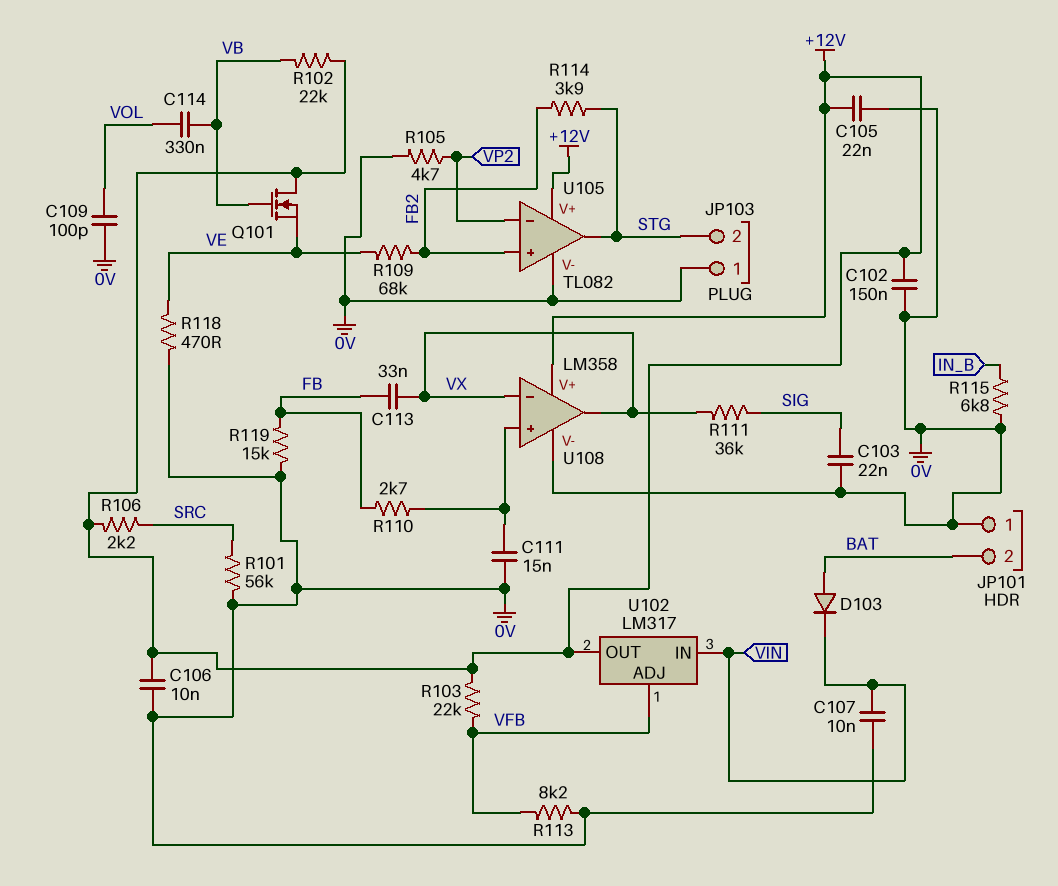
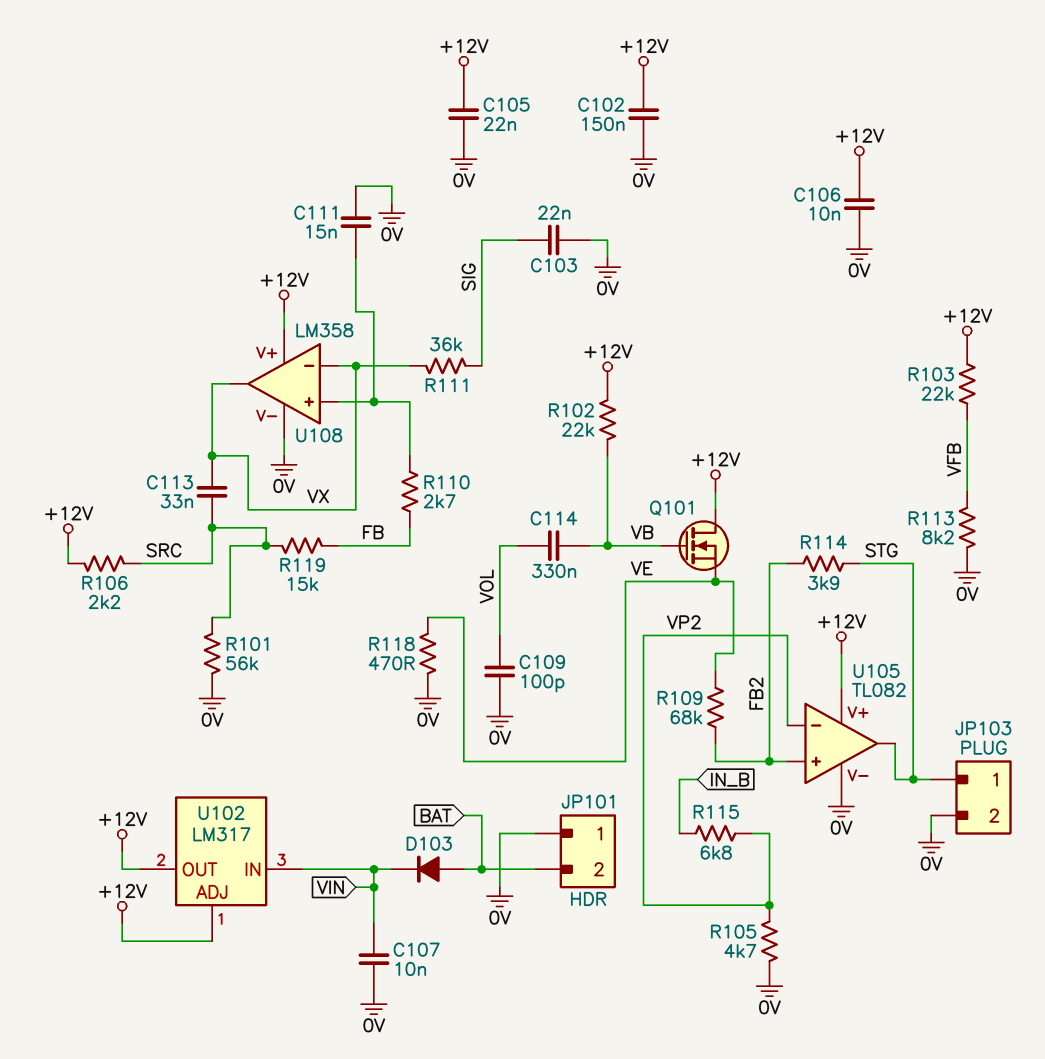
C113: 33nF (FB, VX) -> 33nF (SRC, VX)
JP103 pin 1: 0V -> STG
JP103 pin 2: STG -> 0V
R115: 6.8k (0V, IN_B) -> 6.8k (IN_B, VP2)
R119: 15k (0V, FB) -> 15k (FB, SRC)
U102 pin ADJ: VFB -> +12V

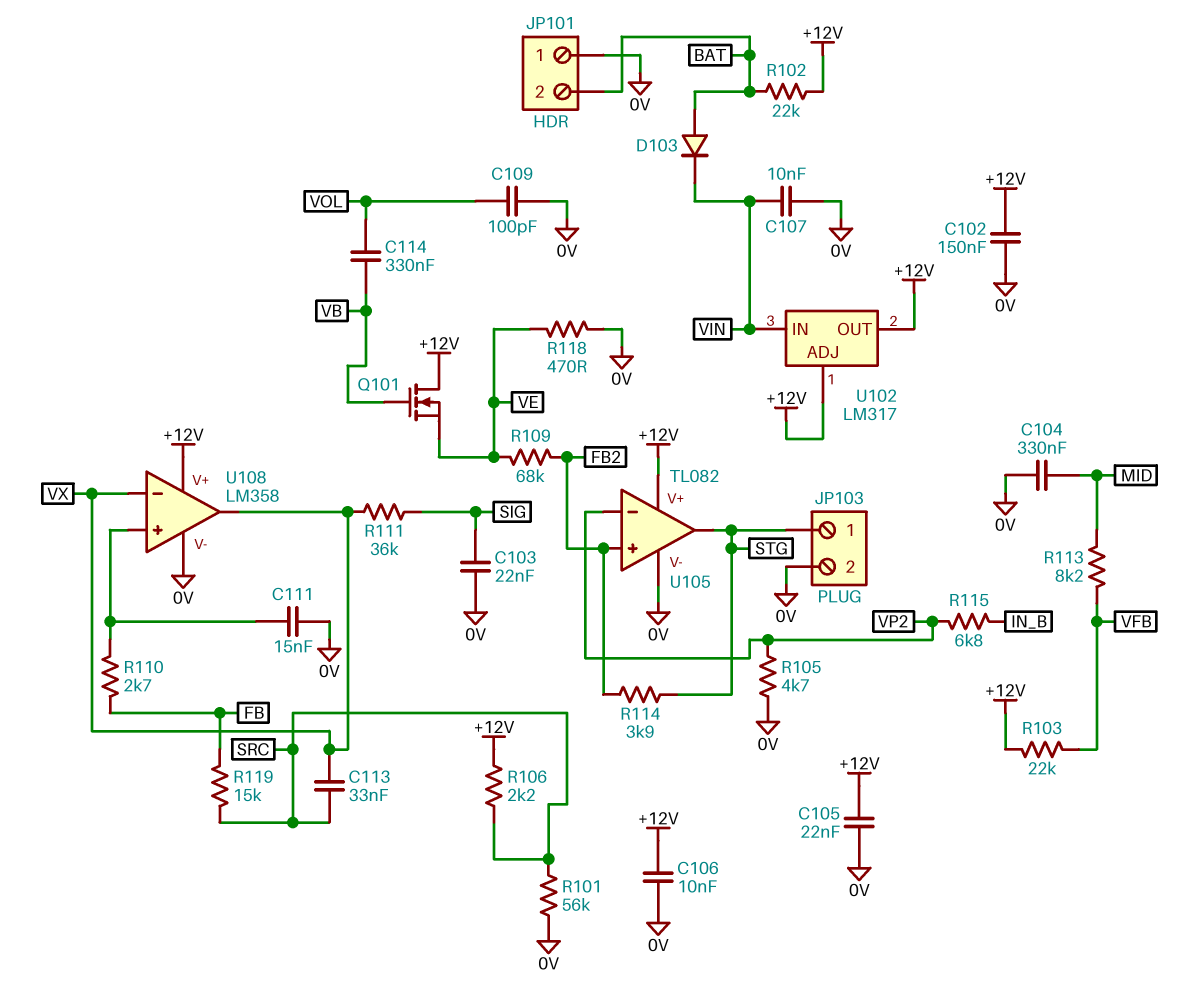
C104: none -> 330nF (0V, MID)
R102: 22k (+12V, VB) -> 22k (+12V, BAT)
R113: 8.2k (0V, VFB) -> 8.2k (MID, VFB)

